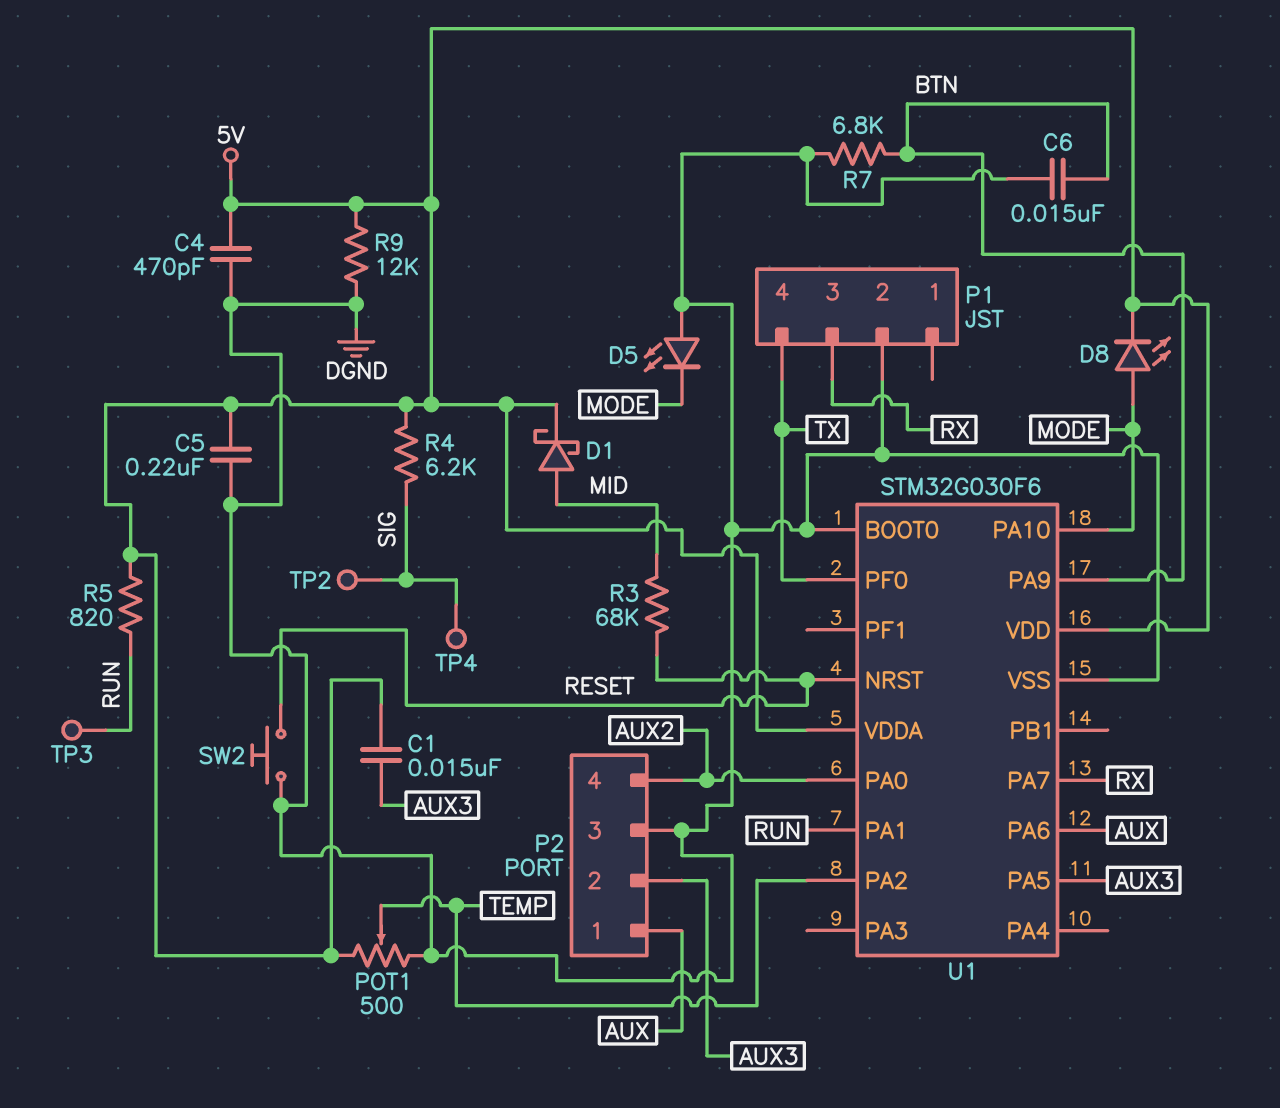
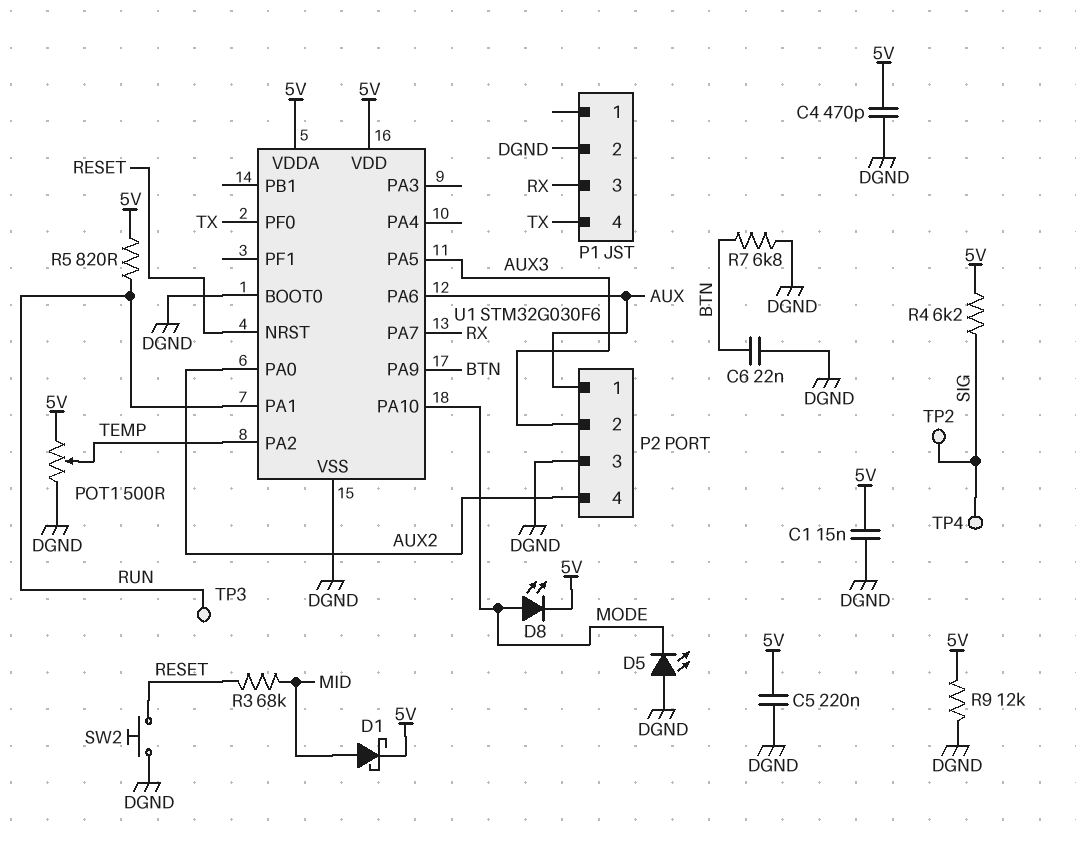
C1: 15nF (5V, AUX3) -> 15nF (5V, DGND)
C6: 15nF (BTN, DGND) -> 22nF (BTN, DGND)

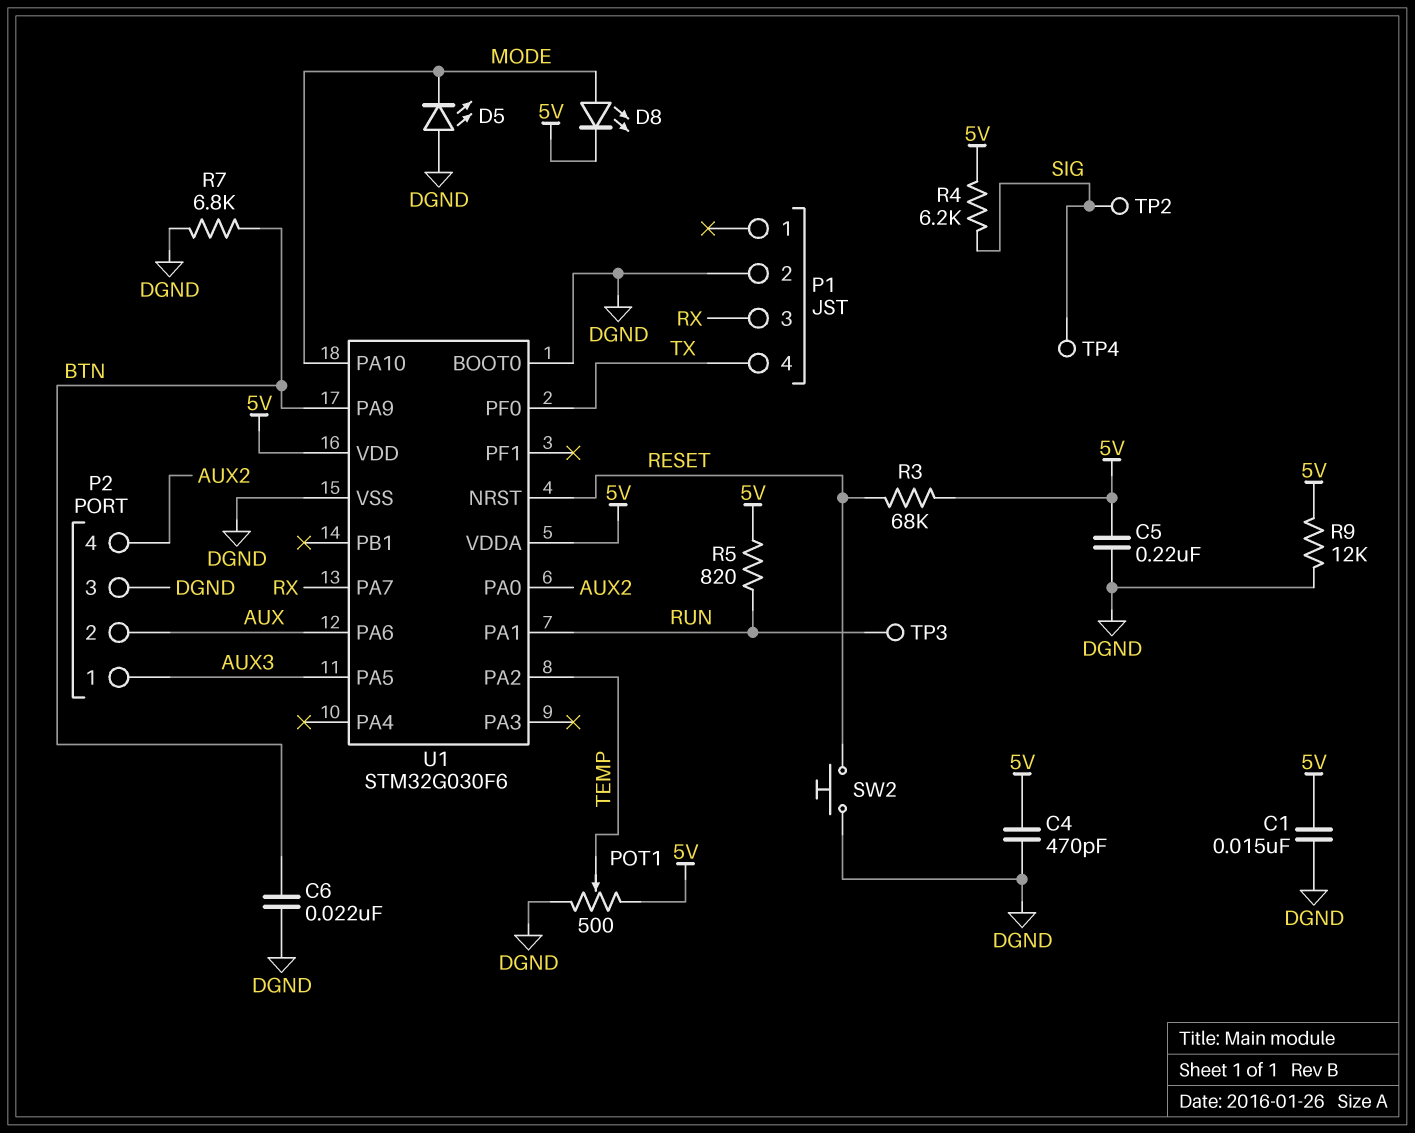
D1: schottky (A MID, K 5V) -> none
P2 pin 1: AUX -> AUX3
P2 pin 2: AUX3 -> AUX
R3: 68k (MID, RESET) -> 68k (5V, RESET)

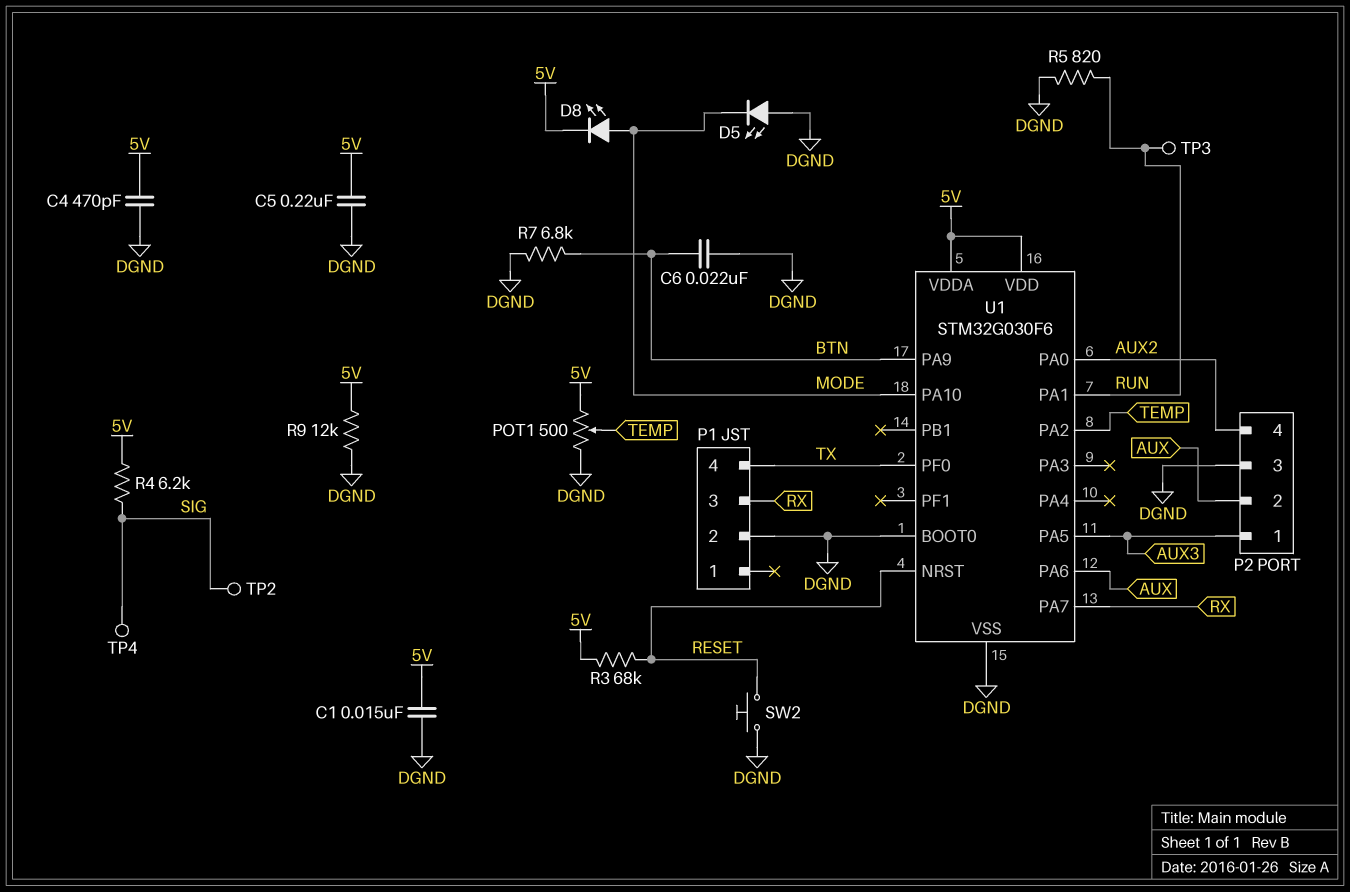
R5: 820 (5V, RUN) -> 820 (DGND, RUN)

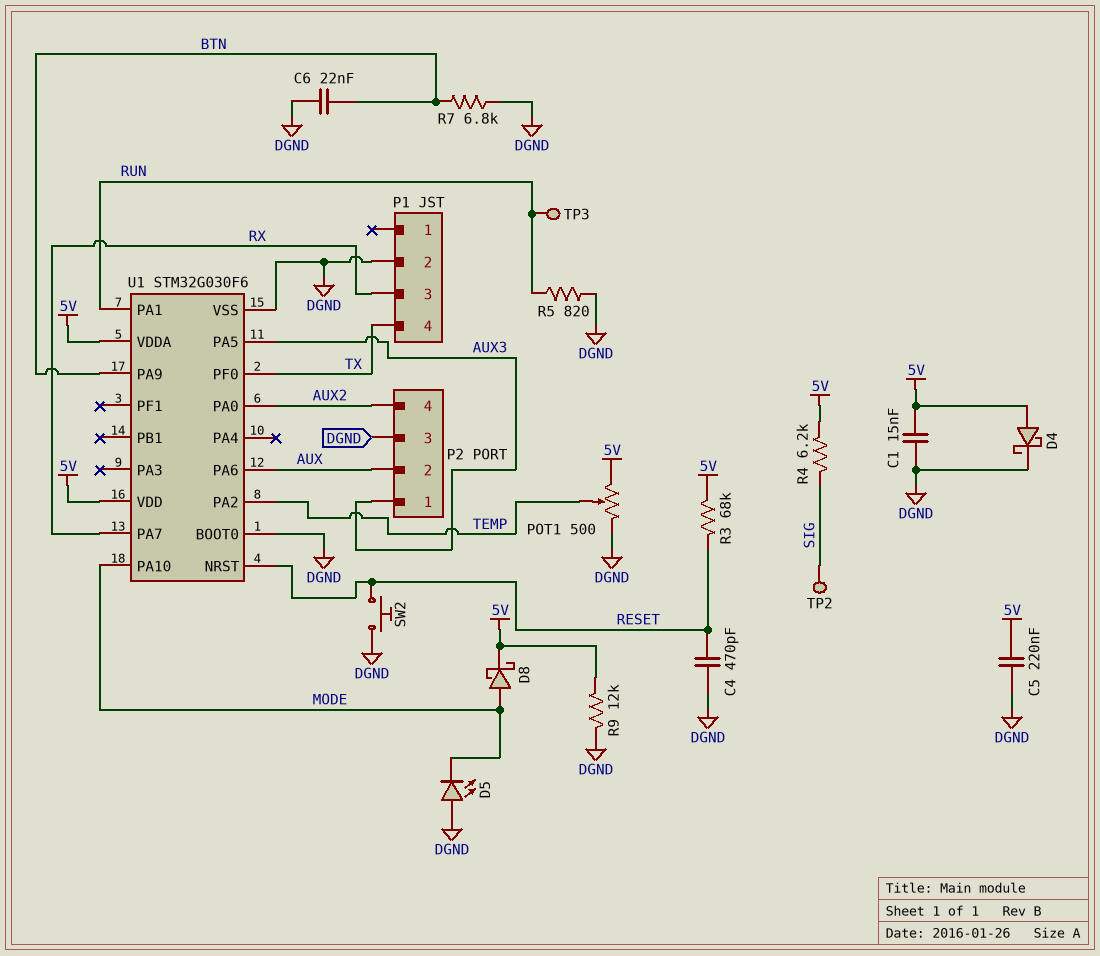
C4: 470pF (5V, DGND) -> 470pF (DGND, RESET)
D4: none -> schottky (A 5V, K DGND)
D8: LED (A MODE, K 5V) -> schottky (A MODE, K 5V)
TP4: test point (SIG) -> none

